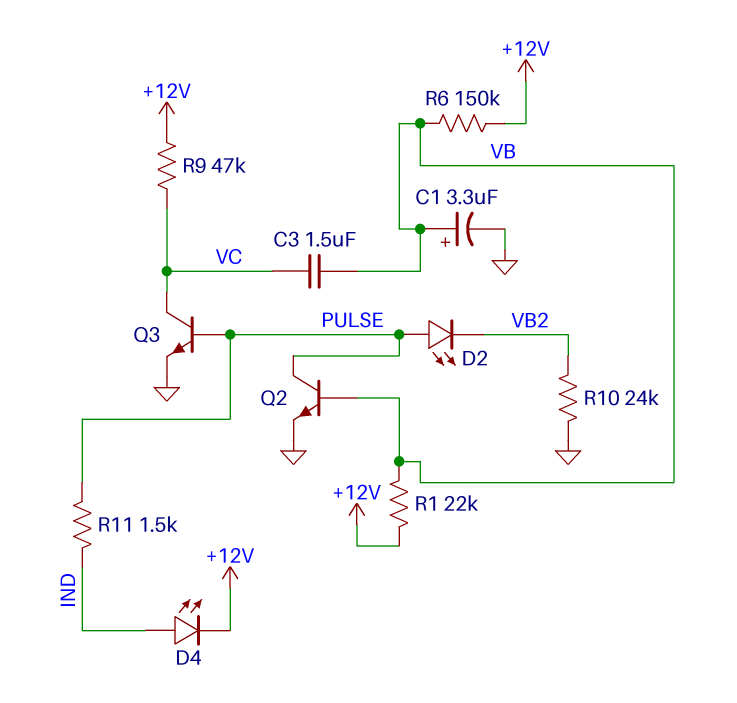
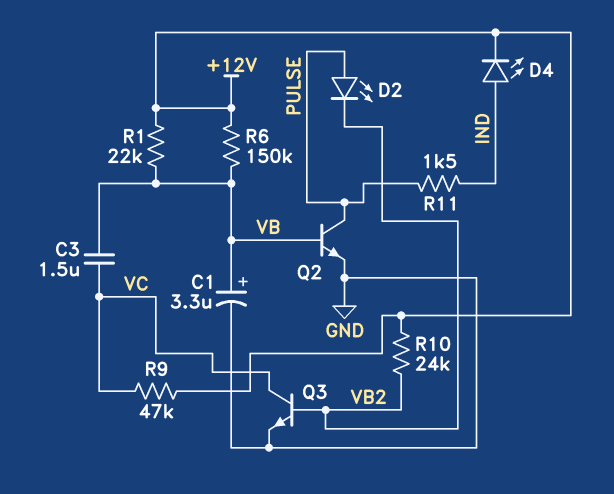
Q3: NPN (B PULSE, C VC, E GND) -> NPN (B VB2, C VC, E GND)
R10: 24k (GND, VB2) -> 24k (+12V, VB2)

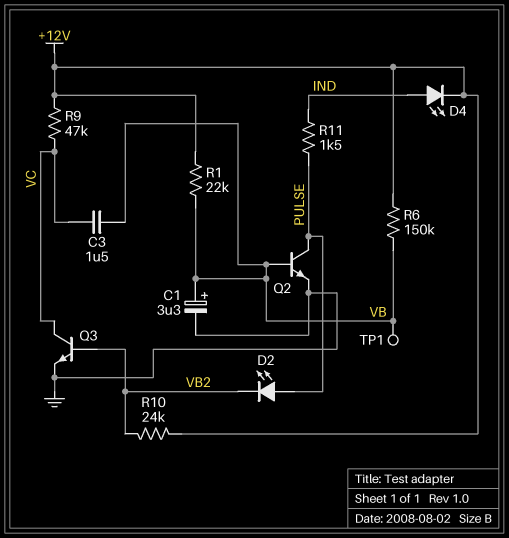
TP1: none -> test point (VB)

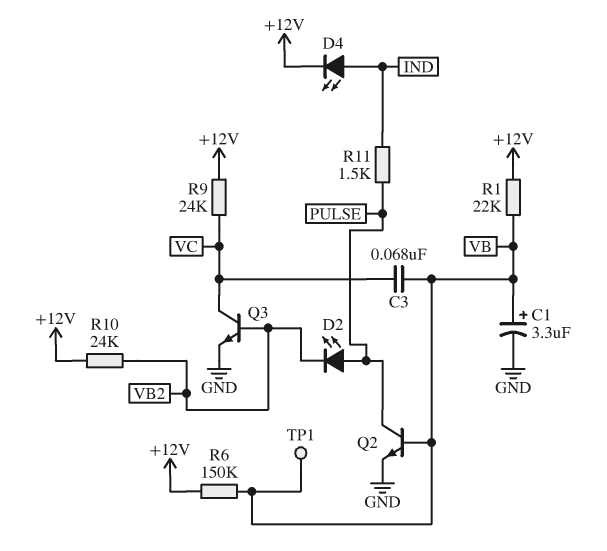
C3: 1.5uF (VB, VC) -> 68nF (VB, VC)
R9: 47k (+12V, VC) -> 24k (+12V, VC)

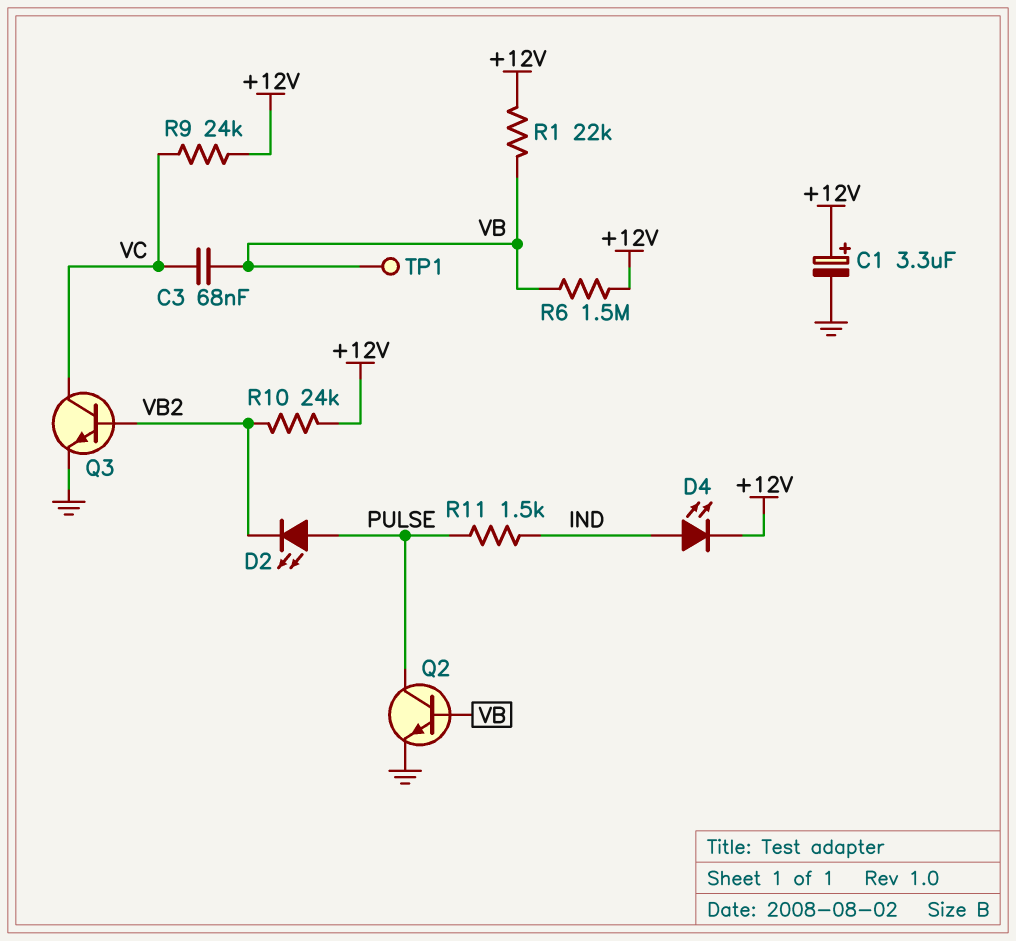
C1: 3.3uF (plus VB, minus GND) -> 3.3uF (plus +12V, minus GND)
R6: 150k (+12V, VB) -> 1.5M (+12V, VB)

